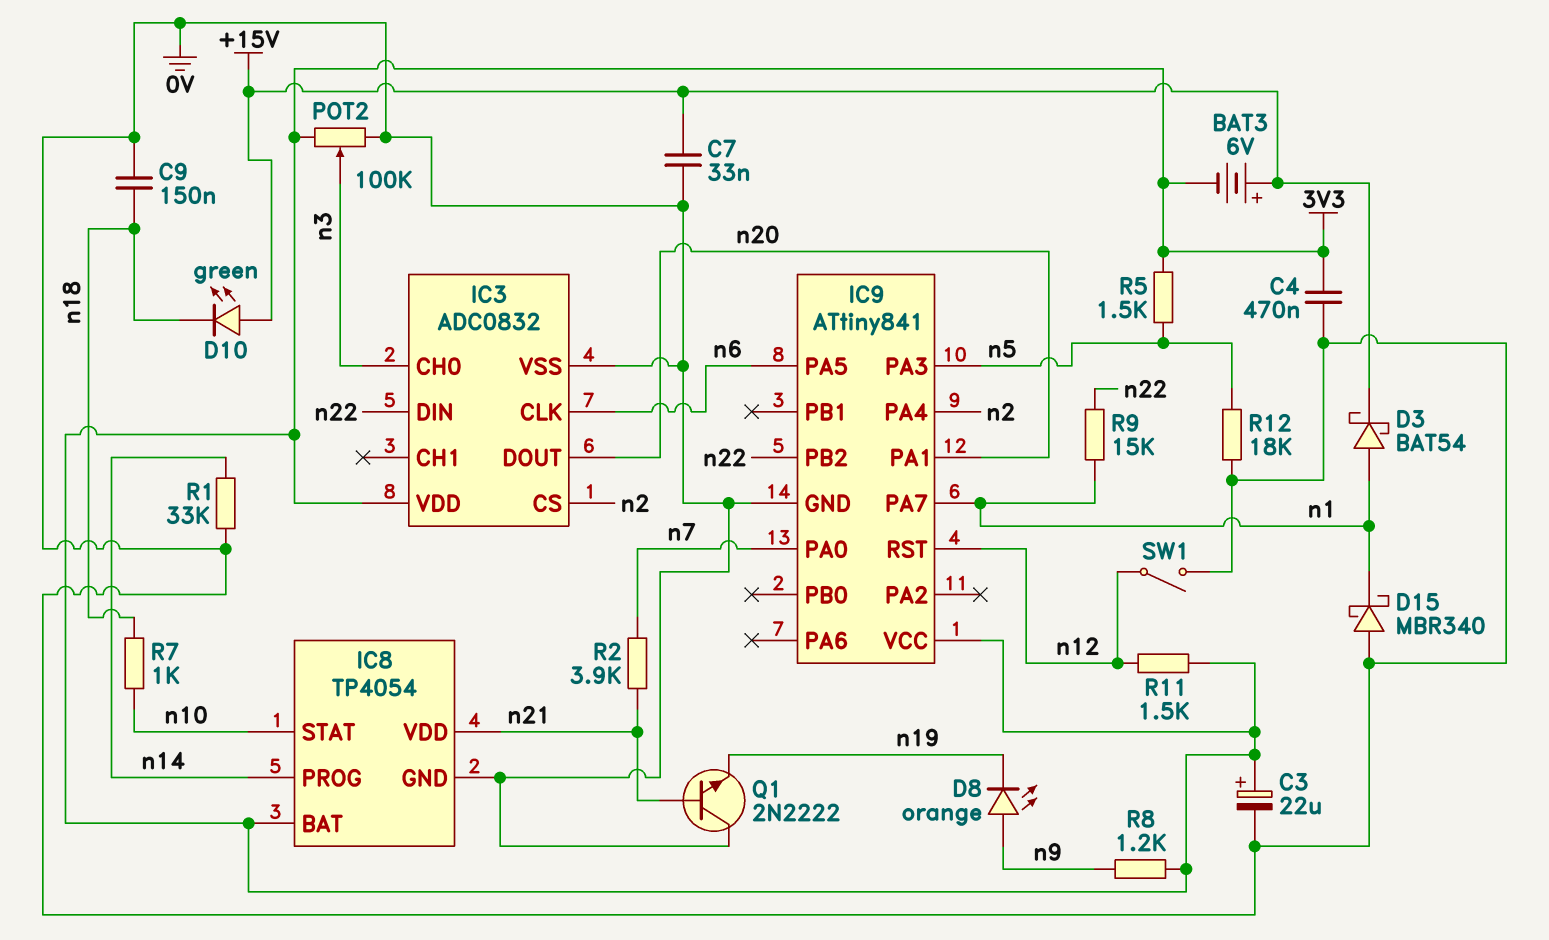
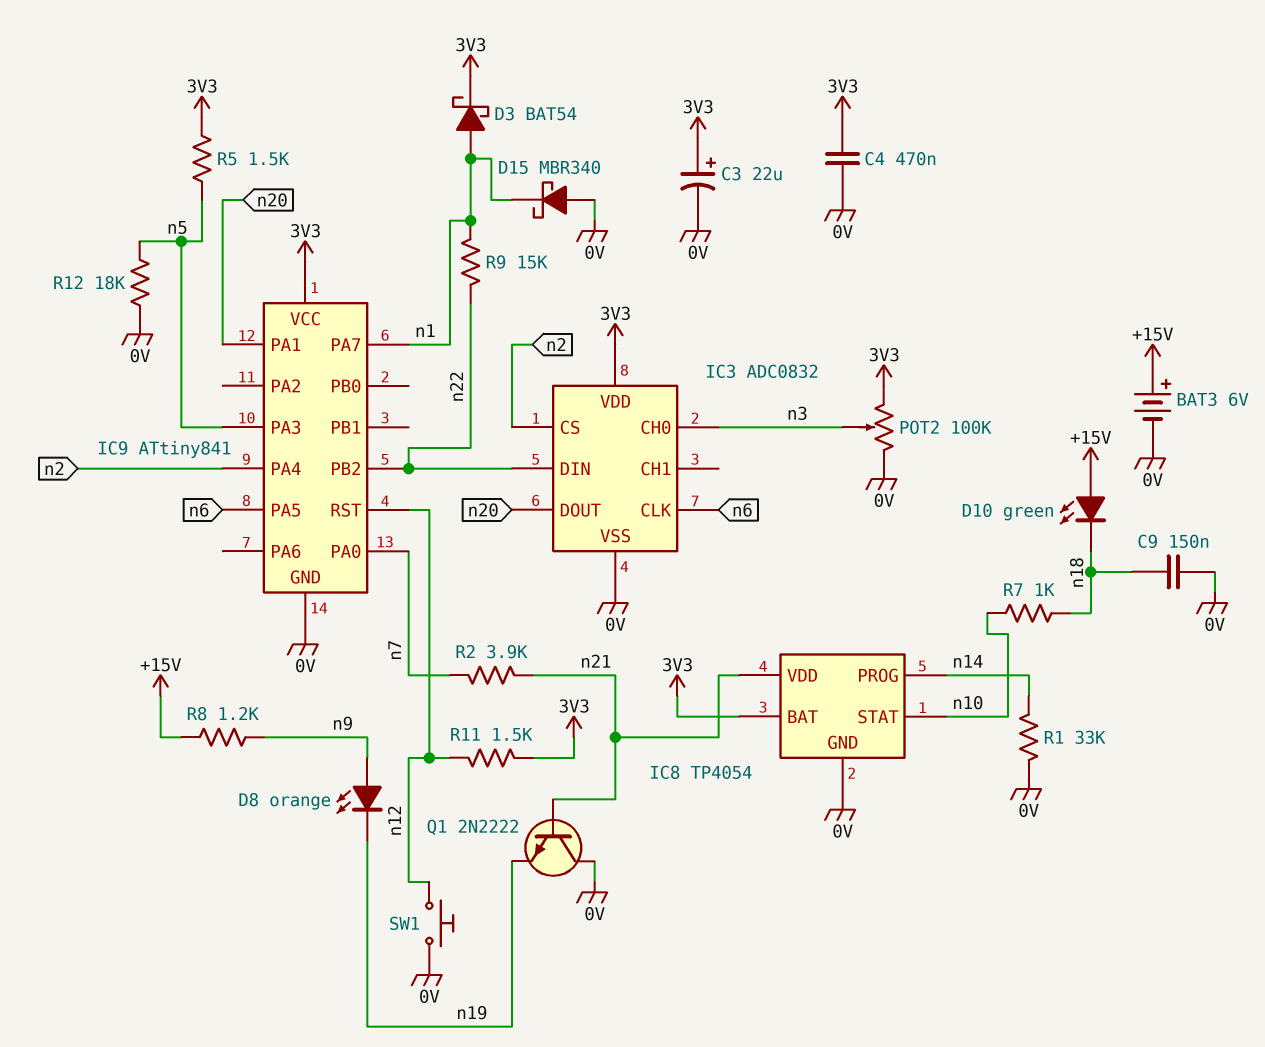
BAT3: 6V (plus +15V, minus 3V3) -> 6V (plus +15V, minus 0V)
C7: 33nF (+15V, 0V) -> none
D3: schottky BAT54 (A n1, K +15V) -> schottky BAT54 (A n1, K 3V3)
R8: 1.2k (3V3, n9) -> 1.2k (+15V, n9)
SW1: switch (0V, n12) -> button (0V, n12)

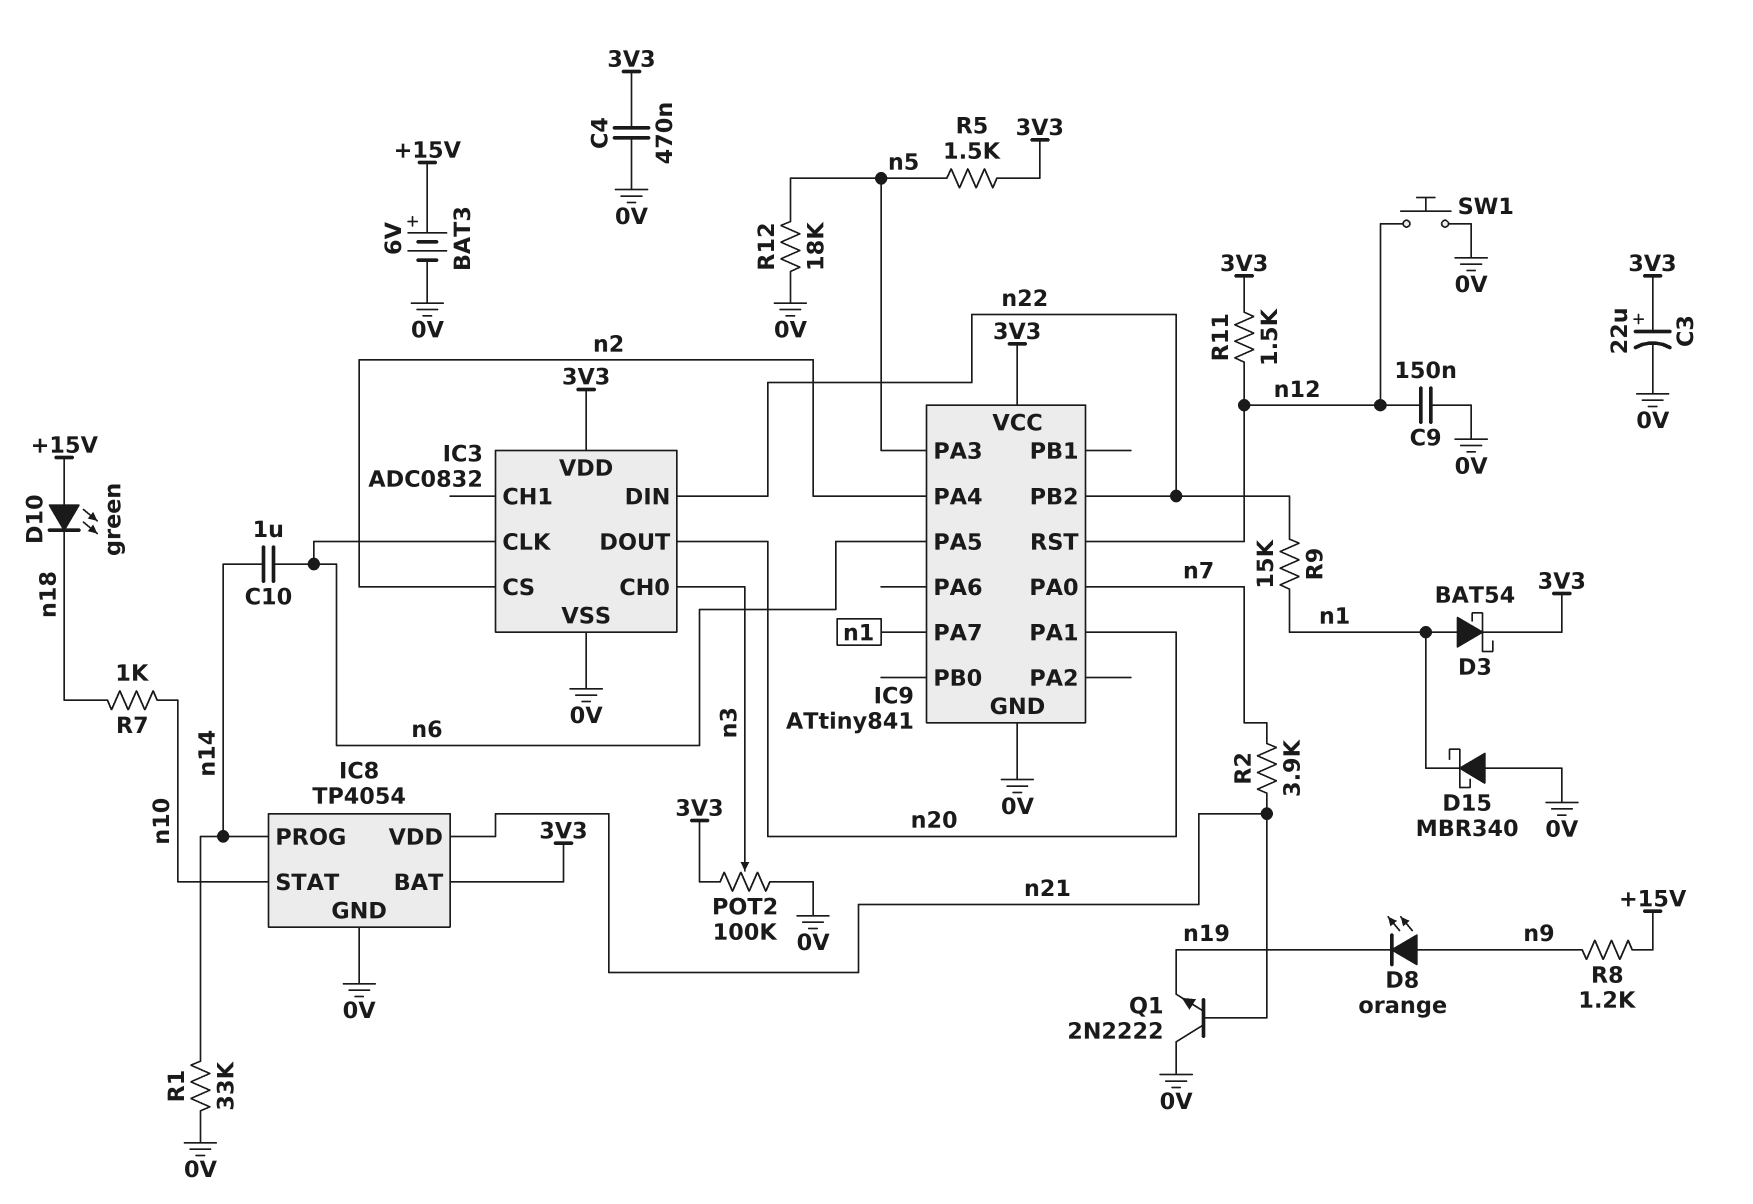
C9: 150nF (0V, n18) -> 150nF (0V, n12)
C10: none -> 1uF (n6, n14)

